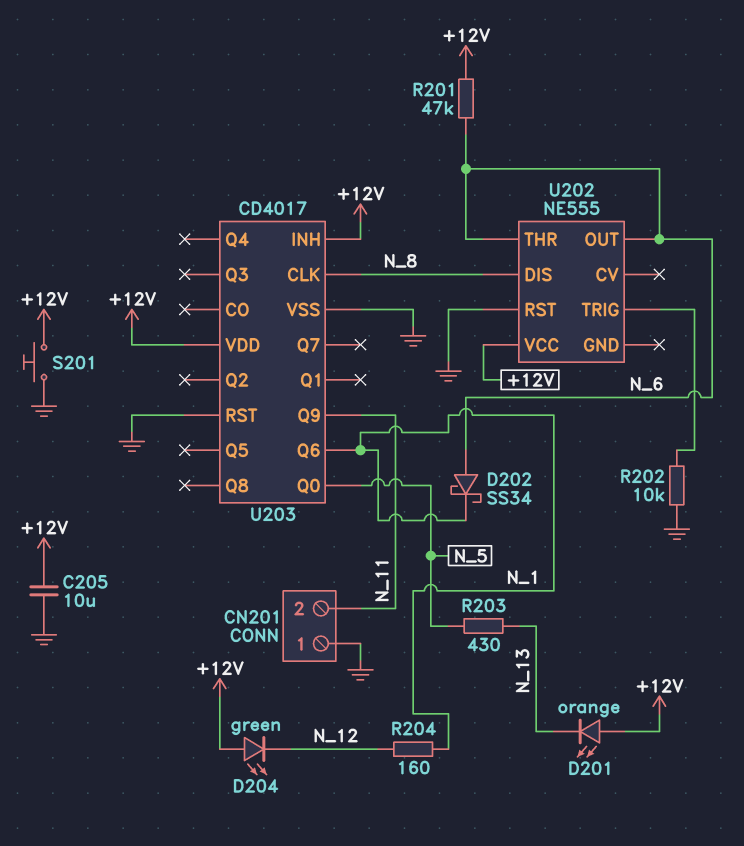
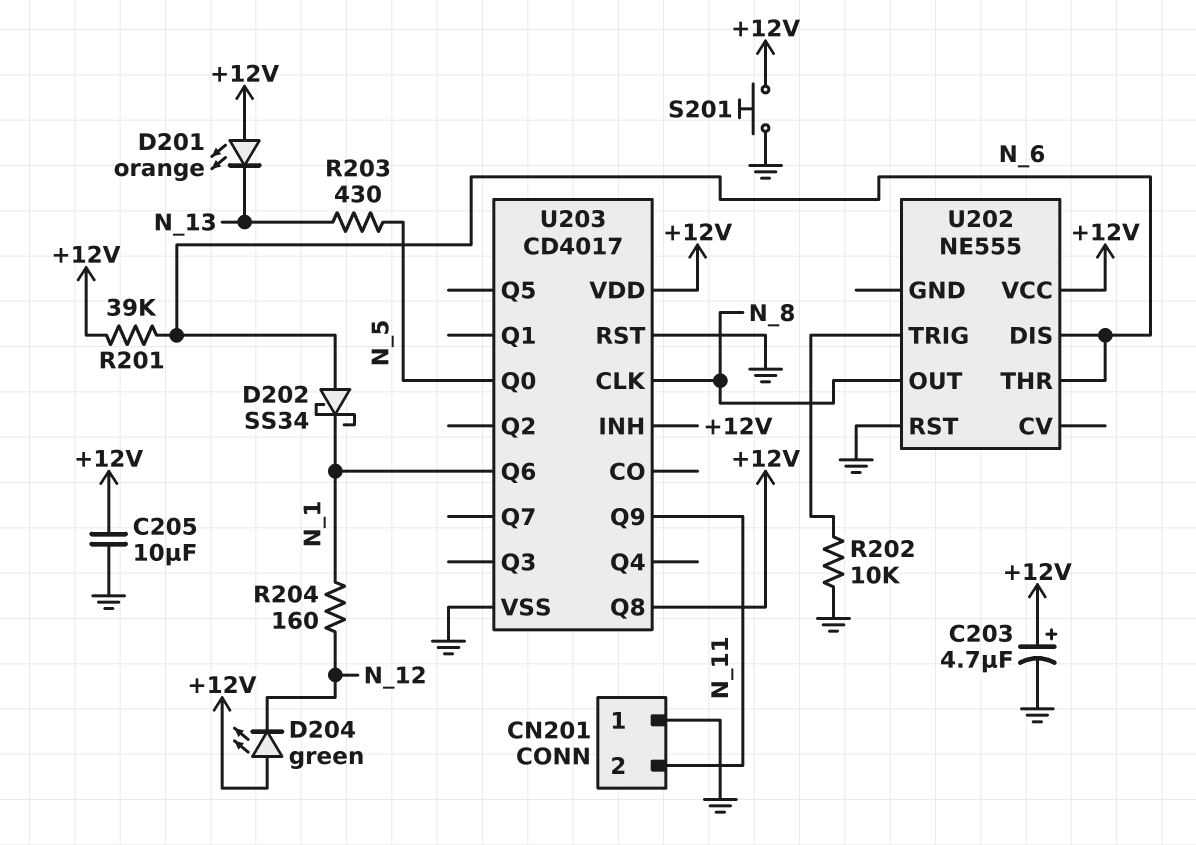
C203: none -> 4.7uF (plus +12V, minus GND)
R201: 47k (+12V, N_6) -> 39k (+12V, N_6)
U202 pin DIS: N_8 -> N_6
U202 pin OUT: N_6 -> N_8
U203 pin Q8: none -> +12V

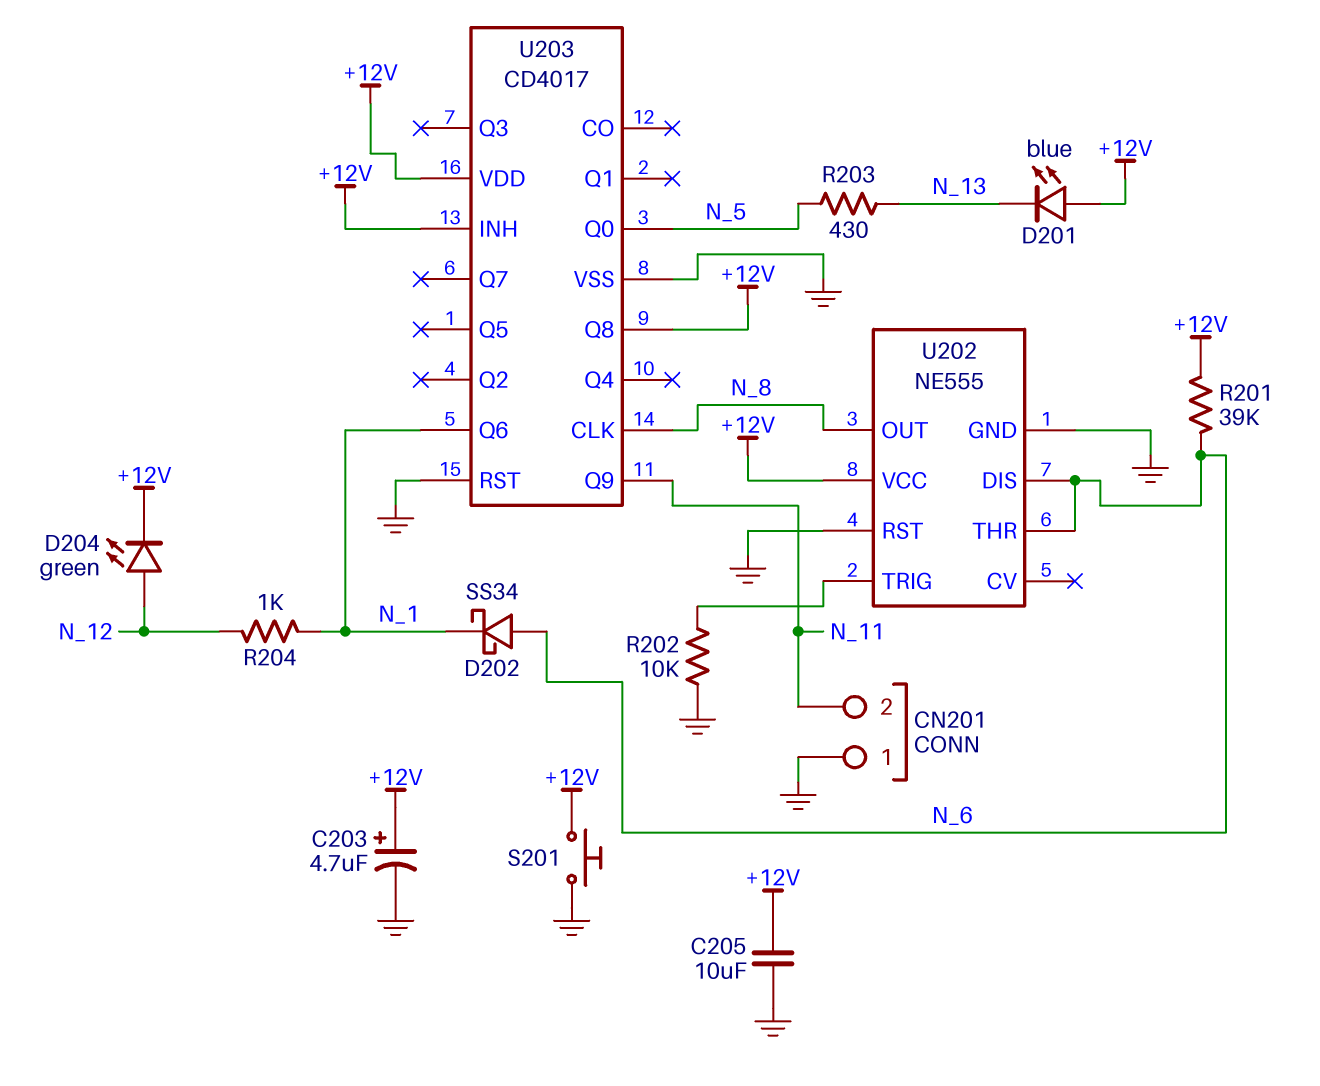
D201: LED orange (A +12V, K N_13) -> LED blue (A +12V, K N_13)
D204: LED green (A +12V, K N_12) -> LED green (A N_12, K +12V)
R204: 160 (N_1, N_12) -> 1k (N_1, N_12)
U202 pin GND: none -> GND

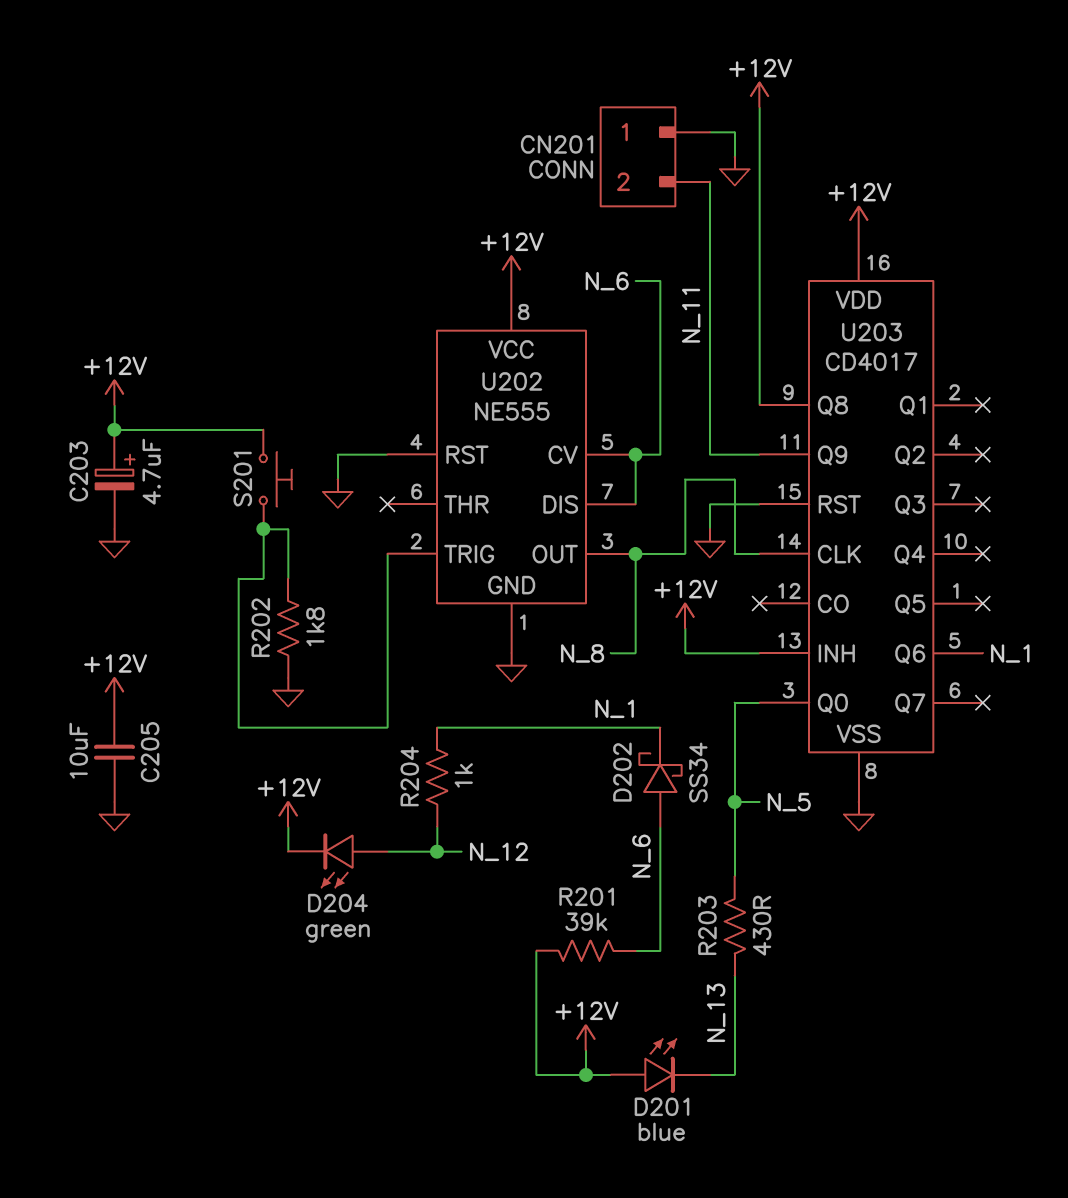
R202: 10k (GND, U202/TRIG) -> 1.8k (GND, U202/TRIG)
S201: button (+12V, GND) -> button (+12V, U202/TRIG)
U202 pin CV: none -> N_6
U202 pin THR: N_6 -> none

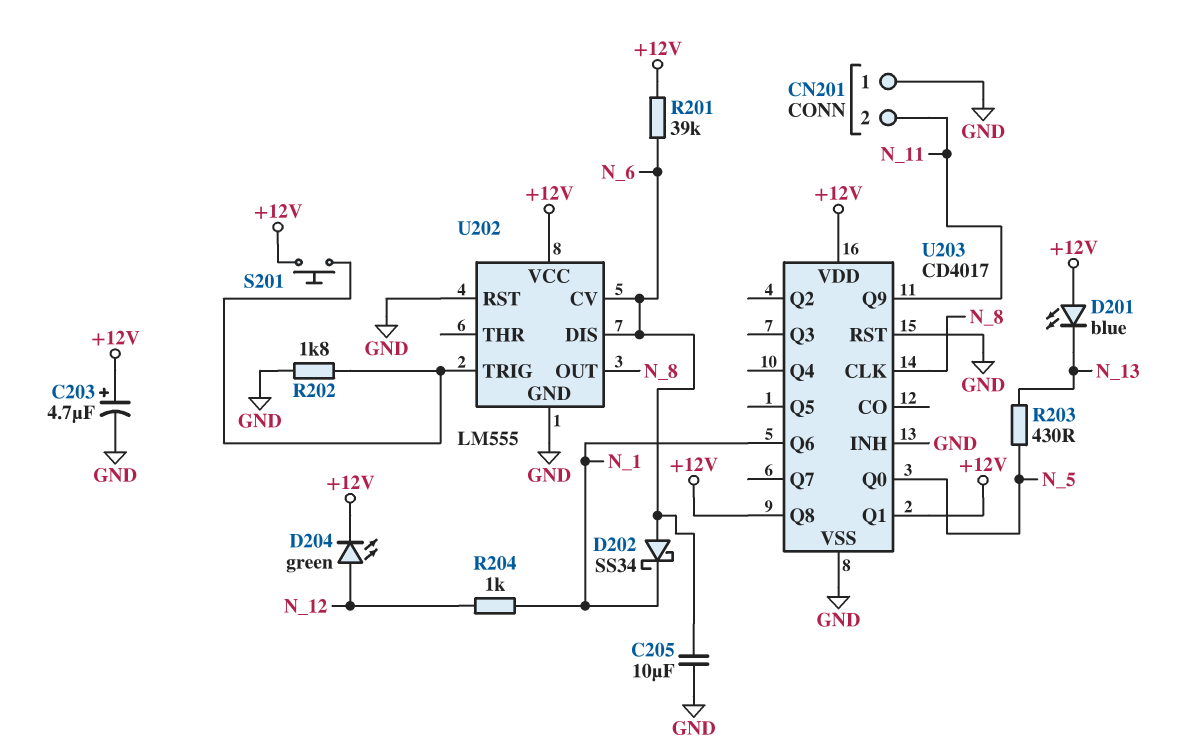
C205: 10uF (+12V, GND) -> 10uF (GND, N_6)
U202: NE555 -> LM555
U203 pin INH: +12V -> GND
U203 pin Q1: none -> +12V

